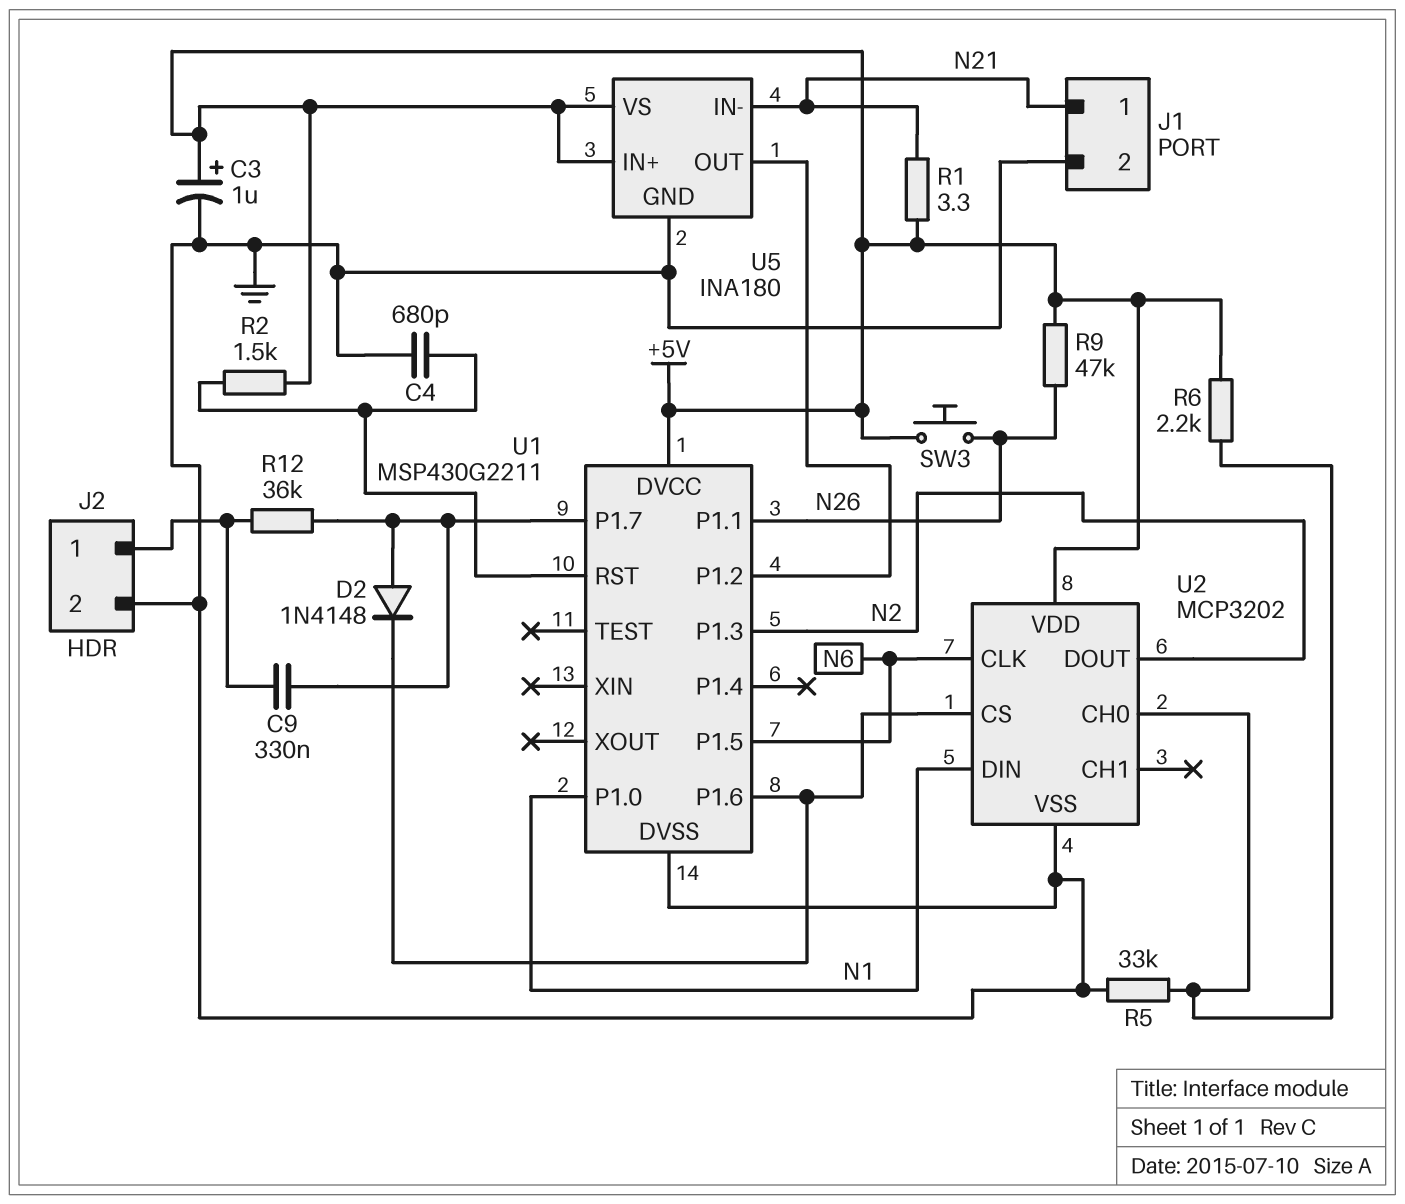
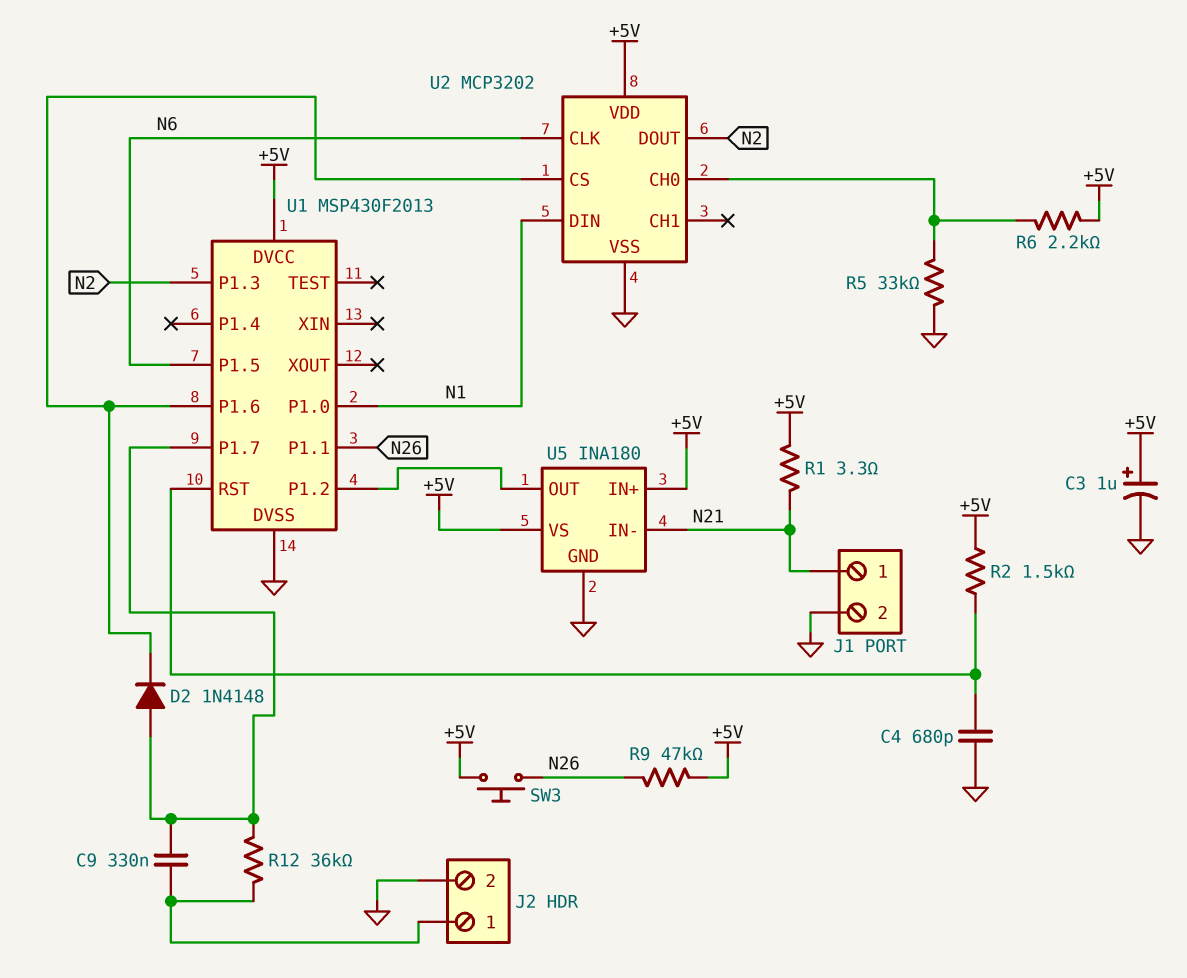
U1: MSP430G2211 -> MSP430F2013

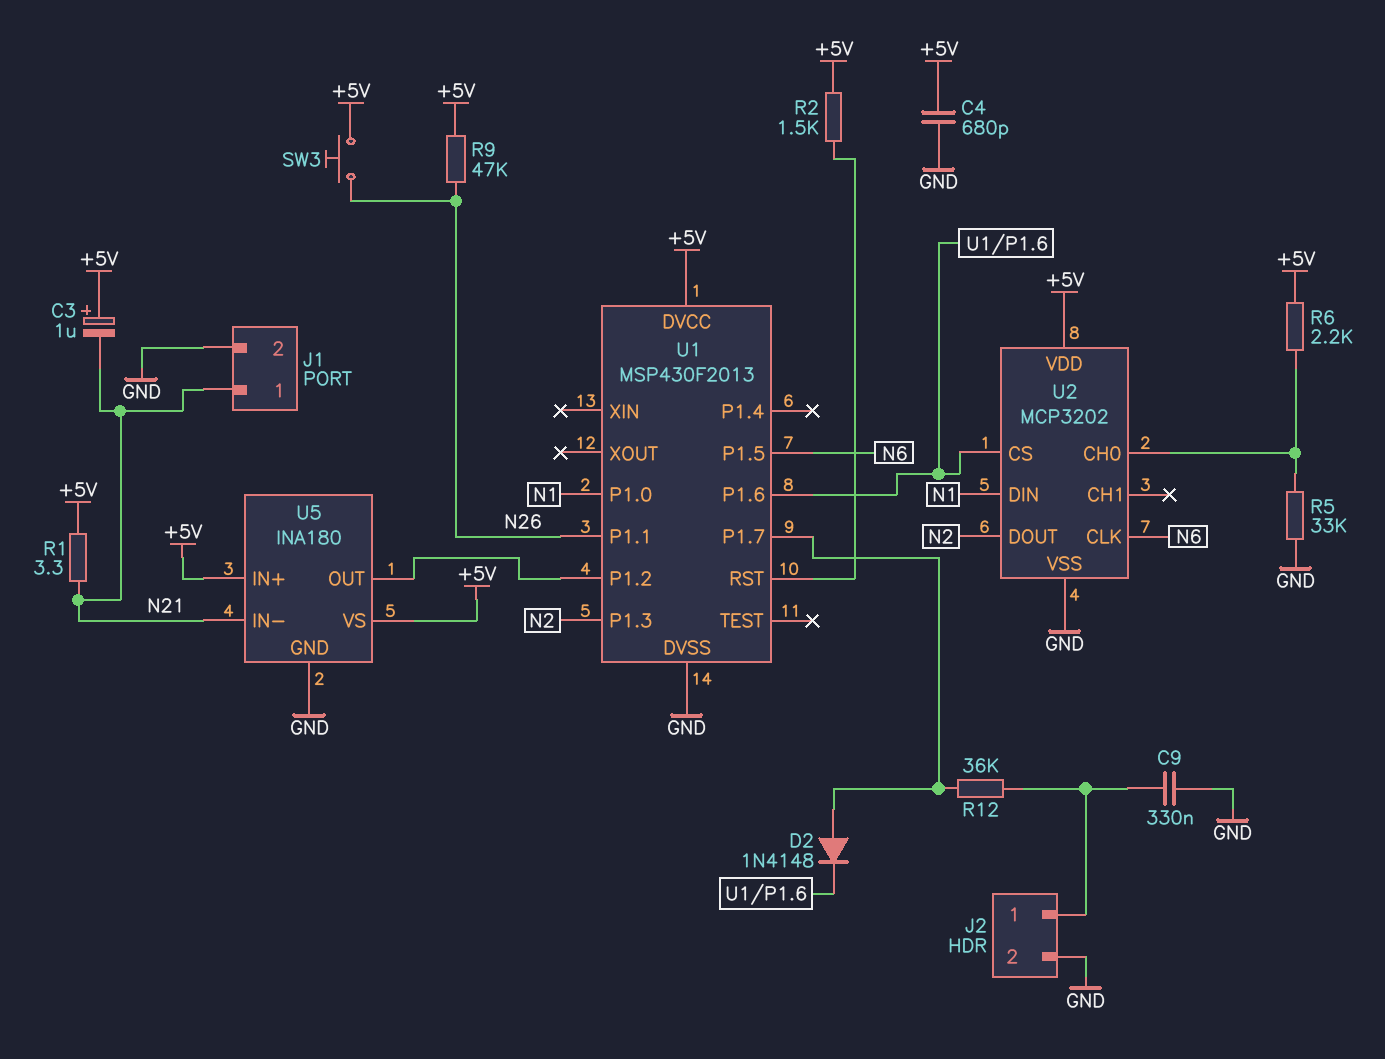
C3: 1uF (plus +5V, minus GND) -> 1uF (plus +5V, minus N21)
C4: 680pF (GND, U1/RST) -> 680pF (+5V, GND)
C9: 330nF (J2/1, U1/P1.7) -> 330nF (GND, J2/1)

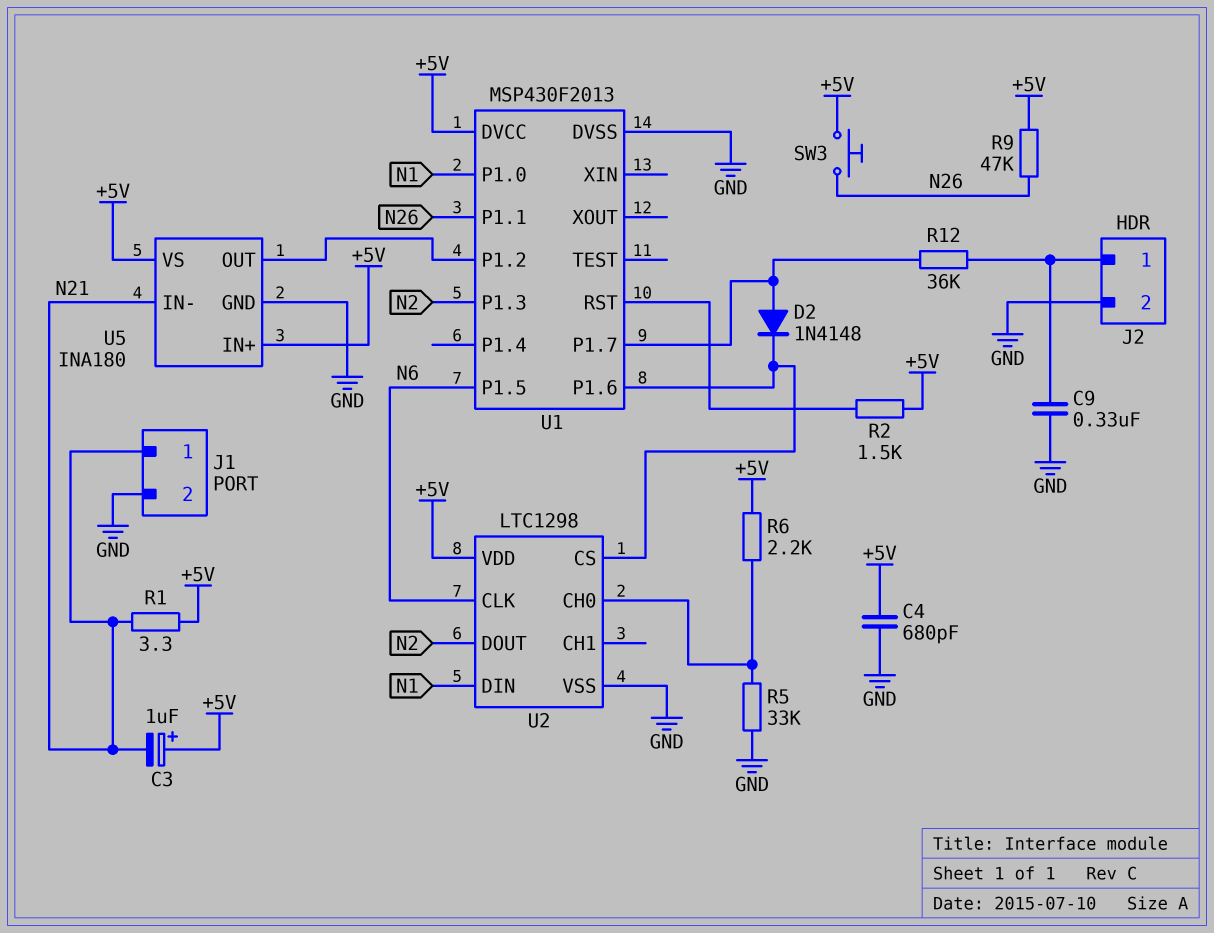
U2: MCP3202 -> LTC1298

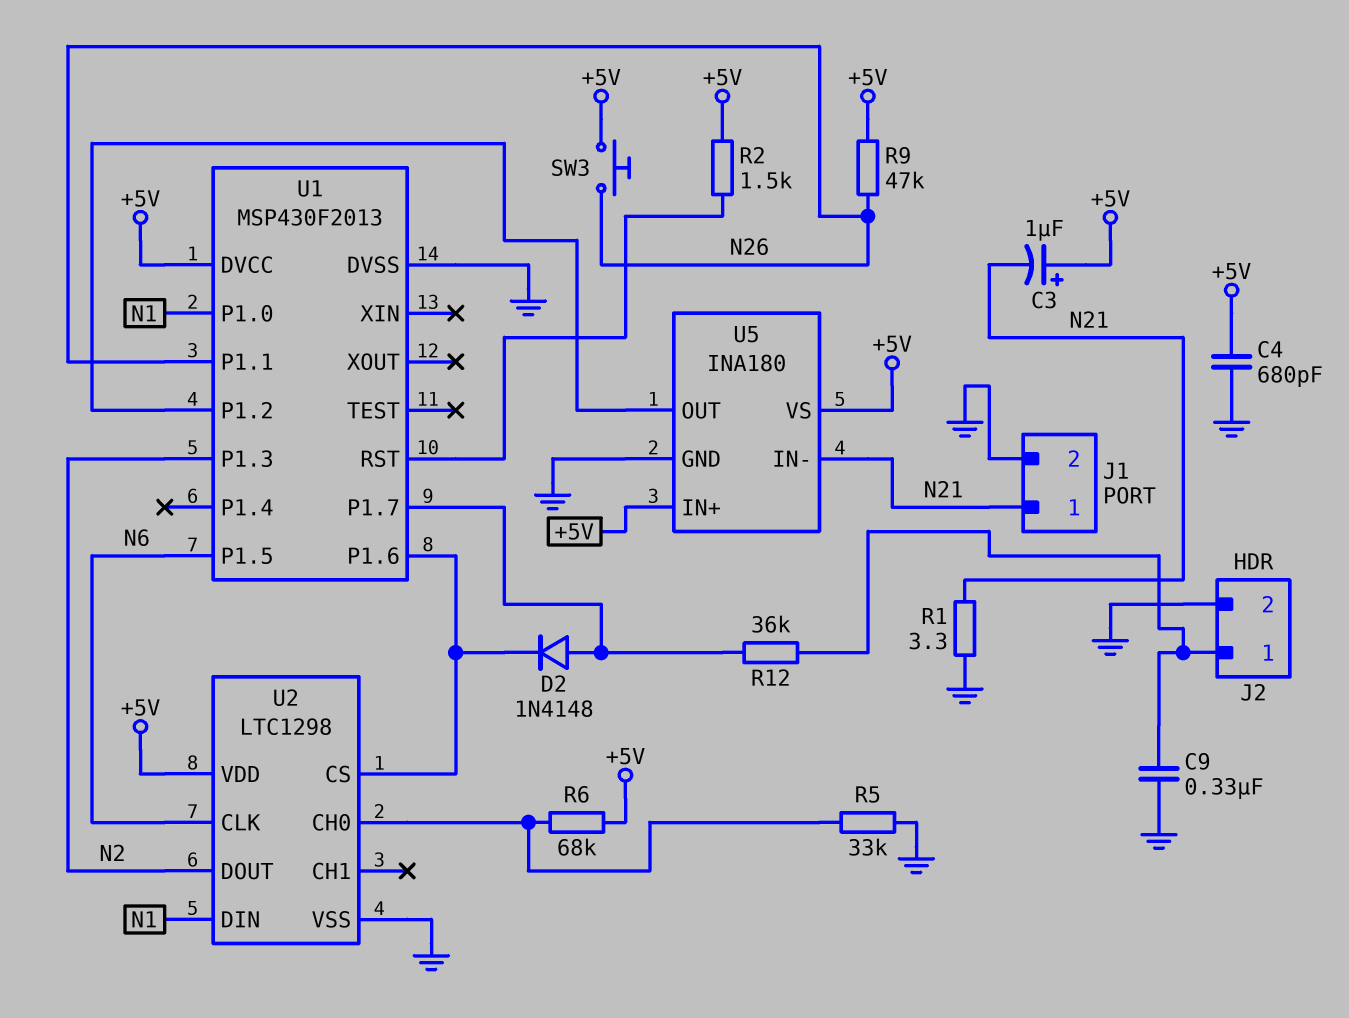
R1: 3.3 (+5V, N21) -> 3.3 (GND, N21)
R6: 2.2k (+5V, U2/CH0) -> 68k (+5V, U2/CH0)

